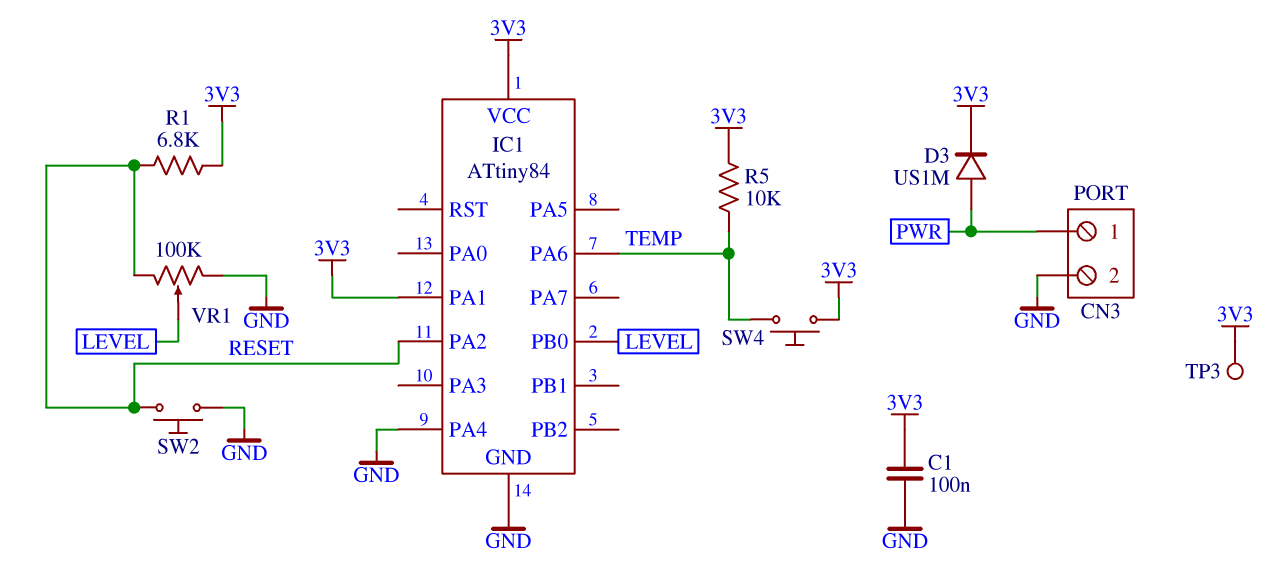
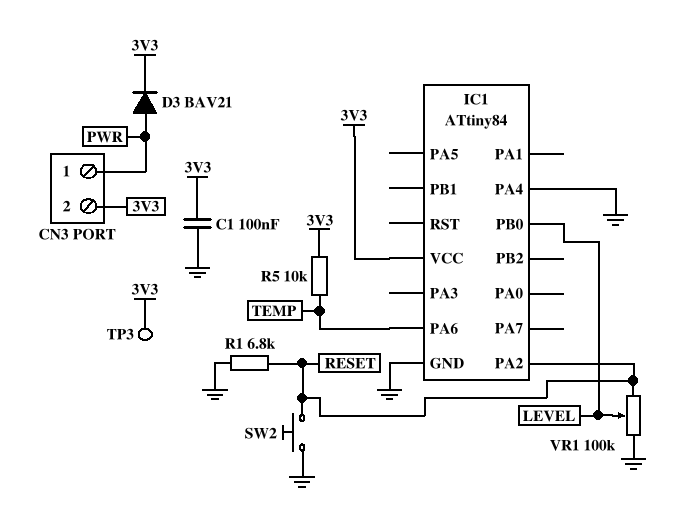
CN3 pin 2: GND -> 3V3
D3: diode US1M (A PWR, K 3V3) -> diode BAV21 (A PWR, K 3V3)
IC1 pin PA1: 3V3 -> none
R1: 6.8k (3V3, RESET) -> 6.8k (GND, RESET)
SW4: button (3V3, TEMP) -> none

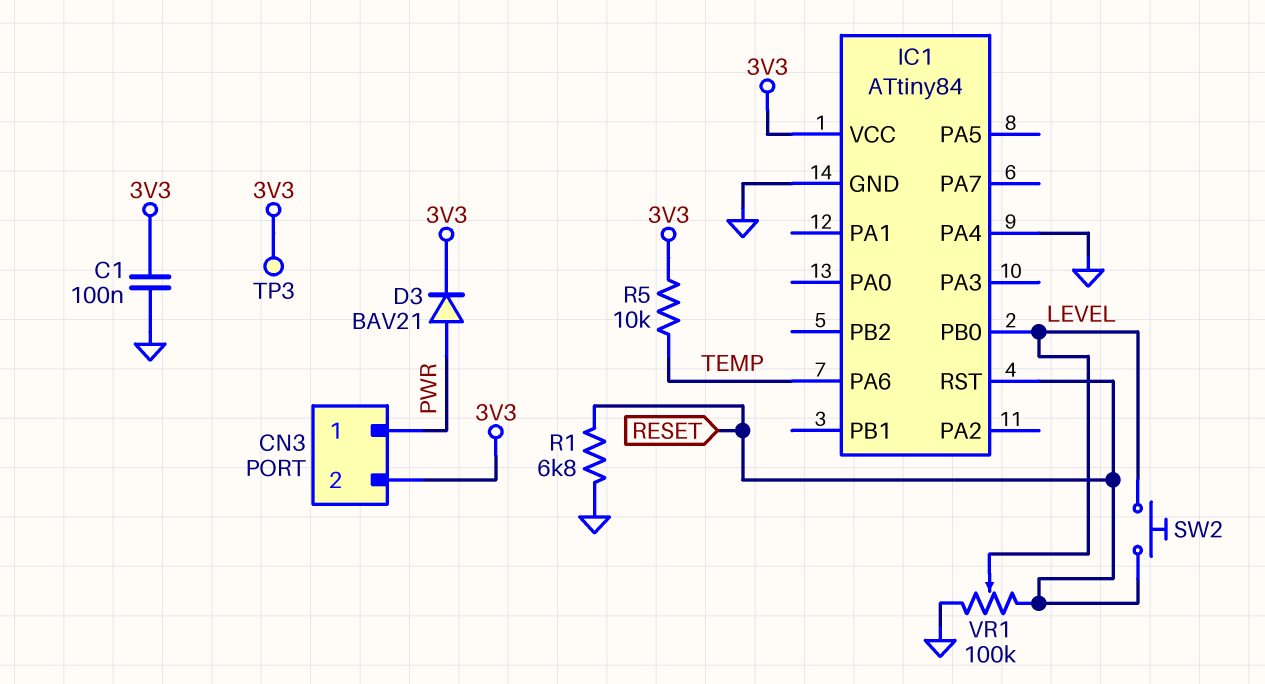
IC1 pin PA2: RESET -> none
IC1 pin RST: none -> RESET
SW2: button (GND, RESET) -> button (LEVEL, RESET)

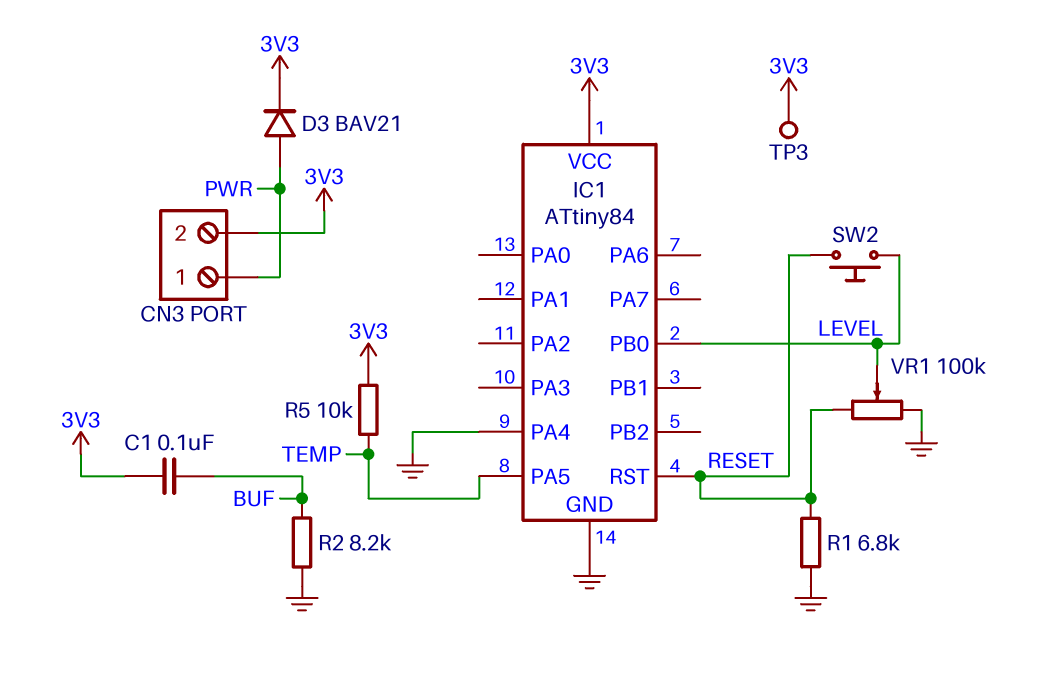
C1: 100nF (3V3, GND) -> 100nF (3V3, BUF)
IC1 pin PA5: none -> TEMP
IC1 pin PA6: TEMP -> none
R2: none -> 8.2k (BUF, GND)

